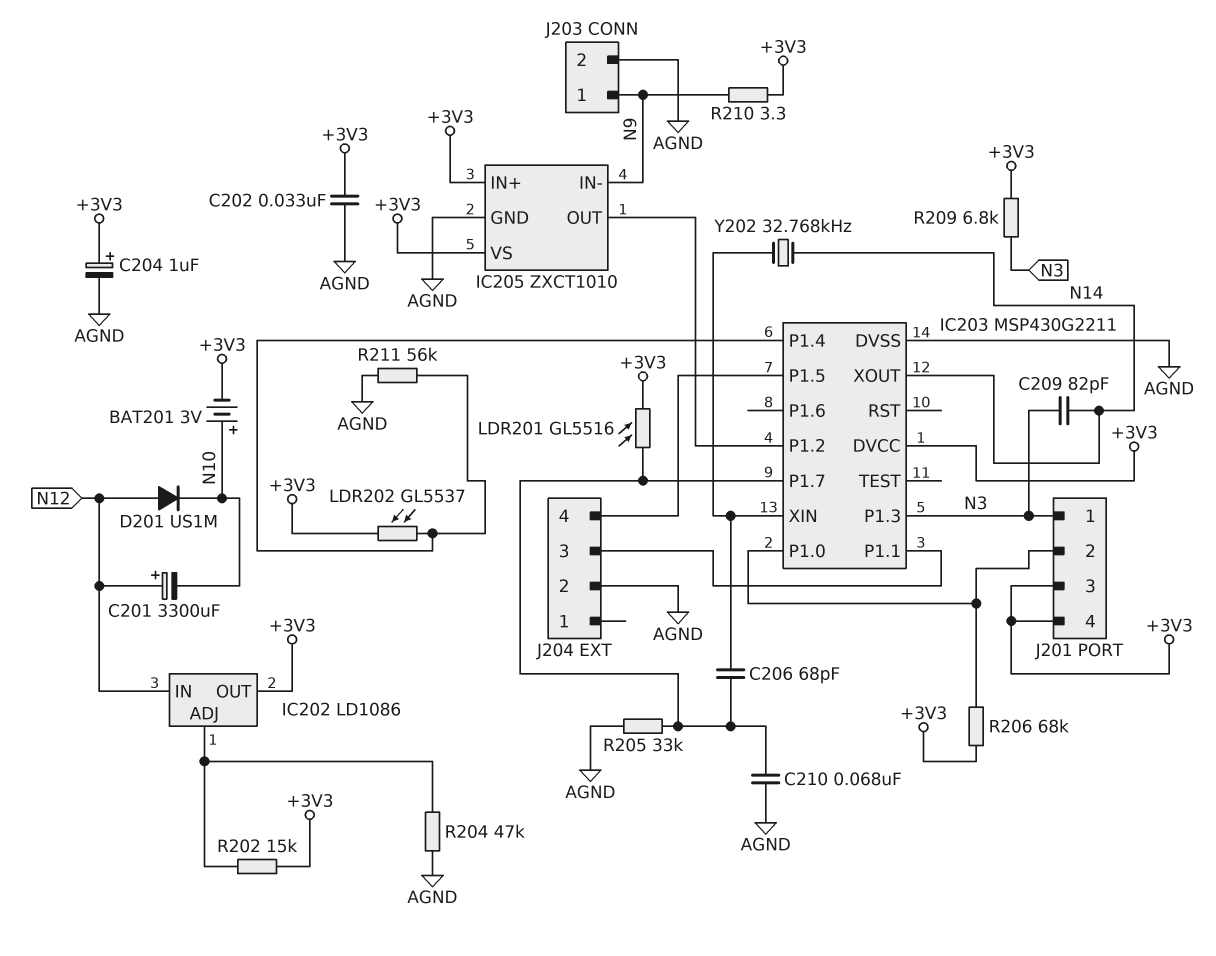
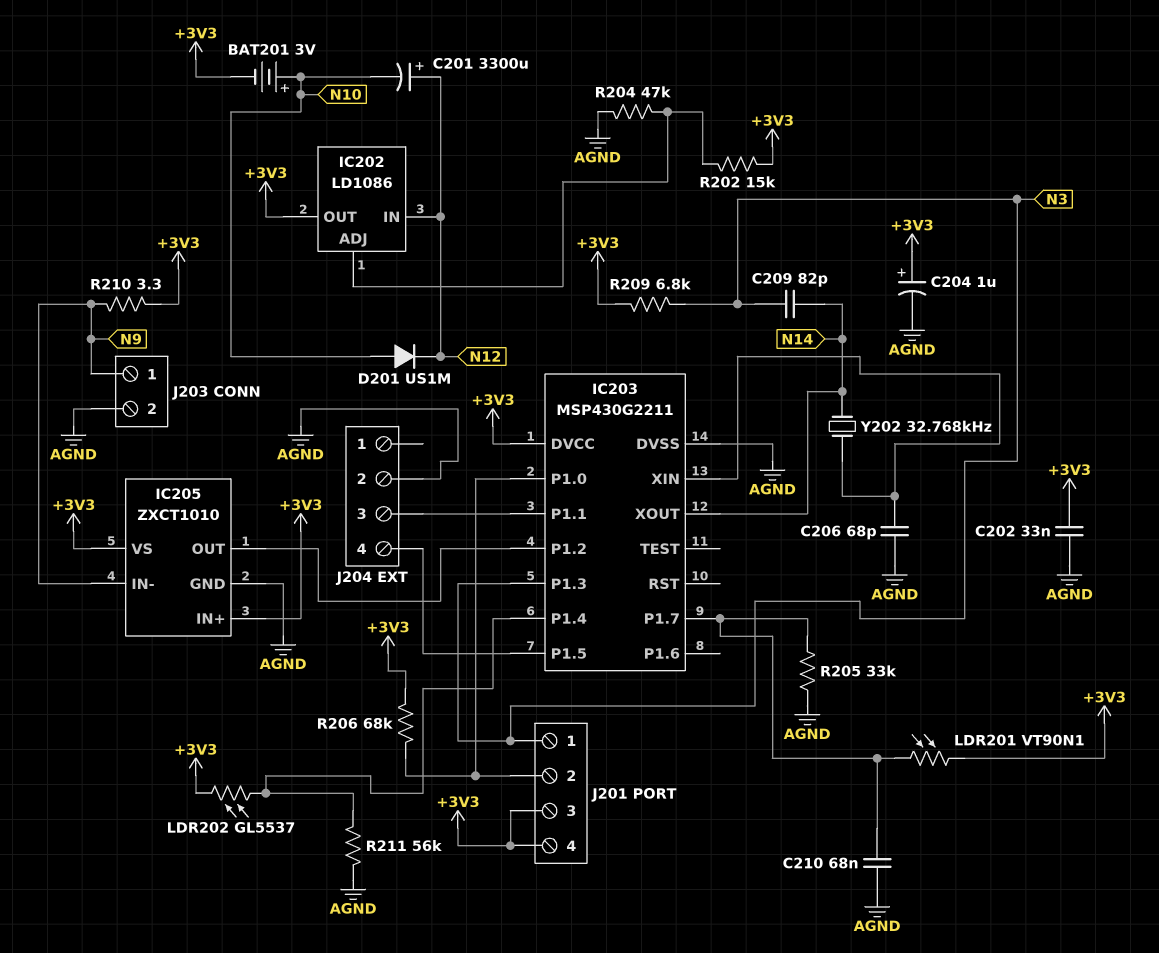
C206: 68pF (IC203/P1.7, IC203/XIN) -> 68pF (AGND, IC203/XIN)
D201: diode US1M (A N12, K N10) -> diode US1M (A N10, K N12)
LDR201: GL5516 (+3V3, IC203/P1.7) -> VT90N1 (+3V3, IC203/P1.7)

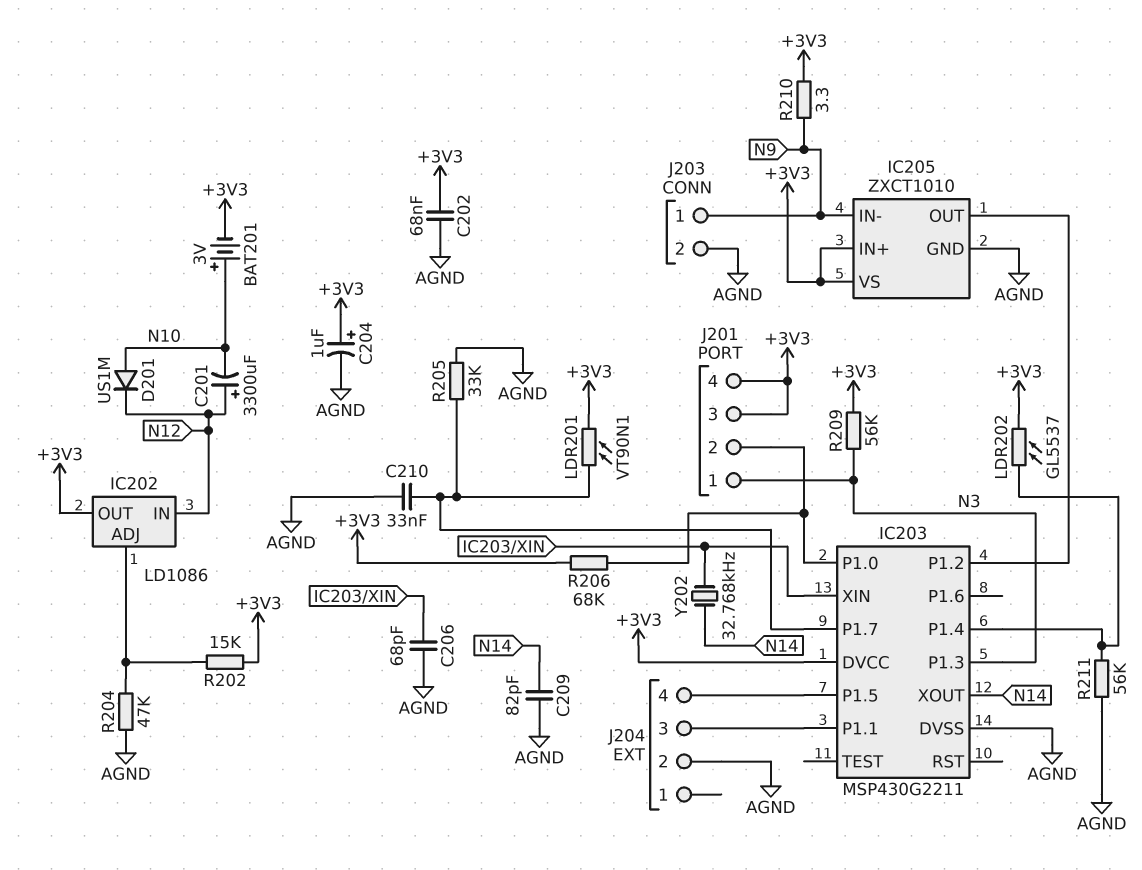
C202: 33nF (+3V3, AGND) -> 68nF (+3V3, AGND)
C209: 82pF (N3, N14) -> 82pF (AGND, N14)
C210: 68nF (AGND, IC203/P1.7) -> 33nF (AGND, IC203/P1.7)
R209: 6.8k (+3V3, N3) -> 56k (+3V3, N3)

